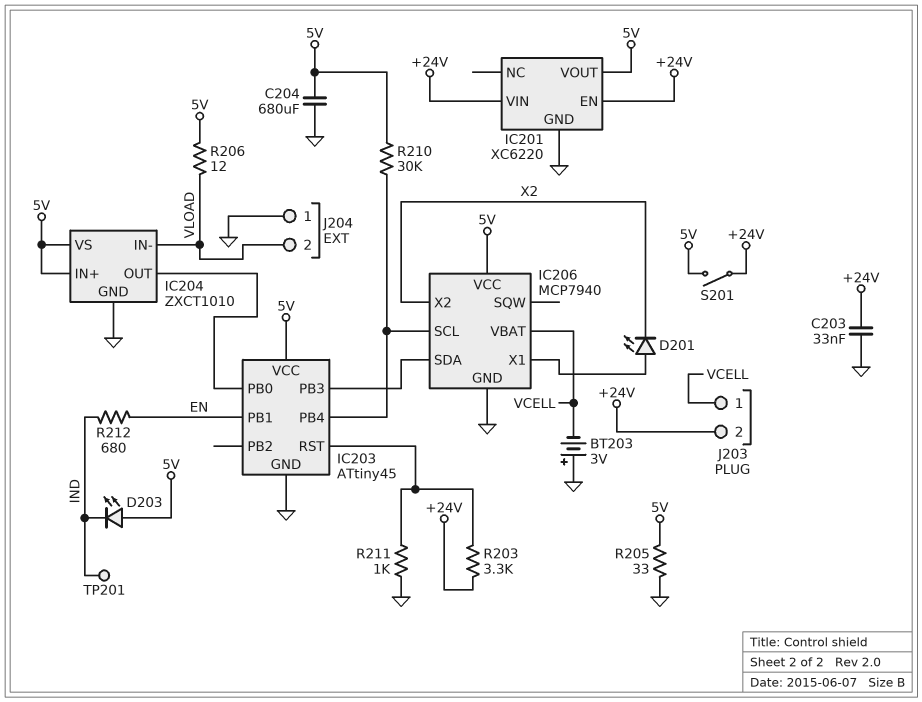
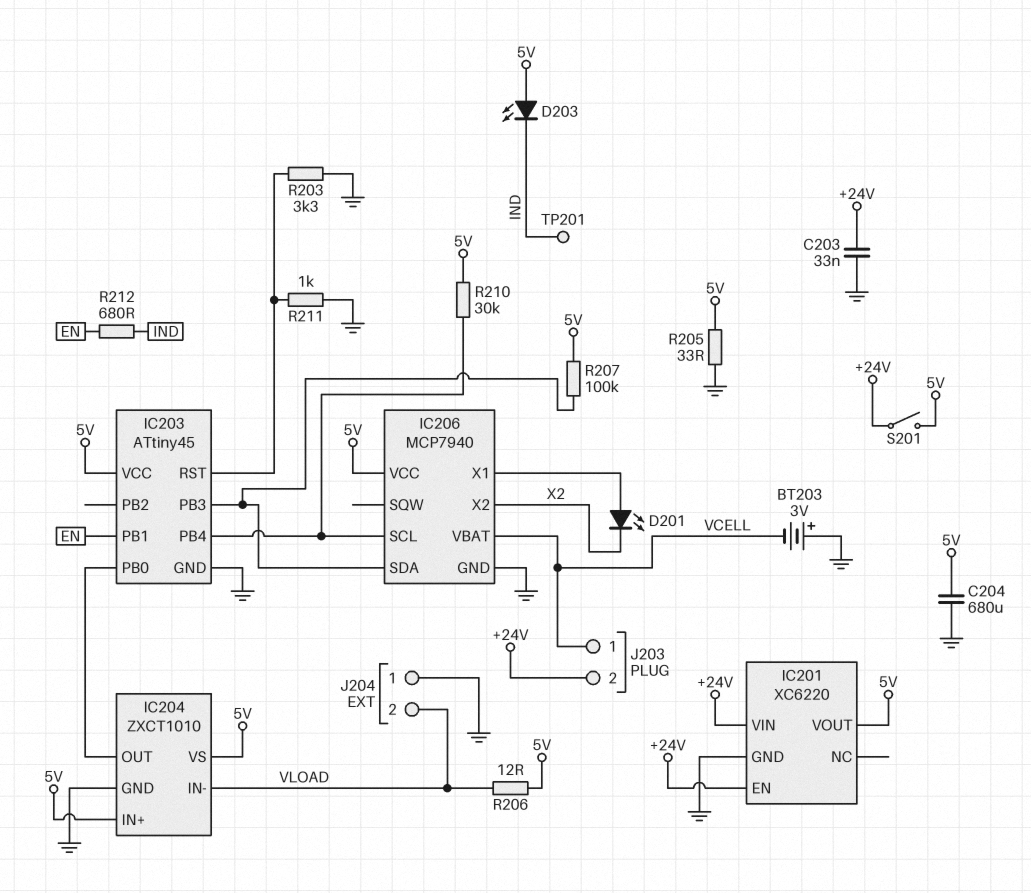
R203: 3.3k (+24V, IC203/RST) -> 3.3k (GND, IC203/RST)
R207: none -> 100k (5V, IC203/PB3)

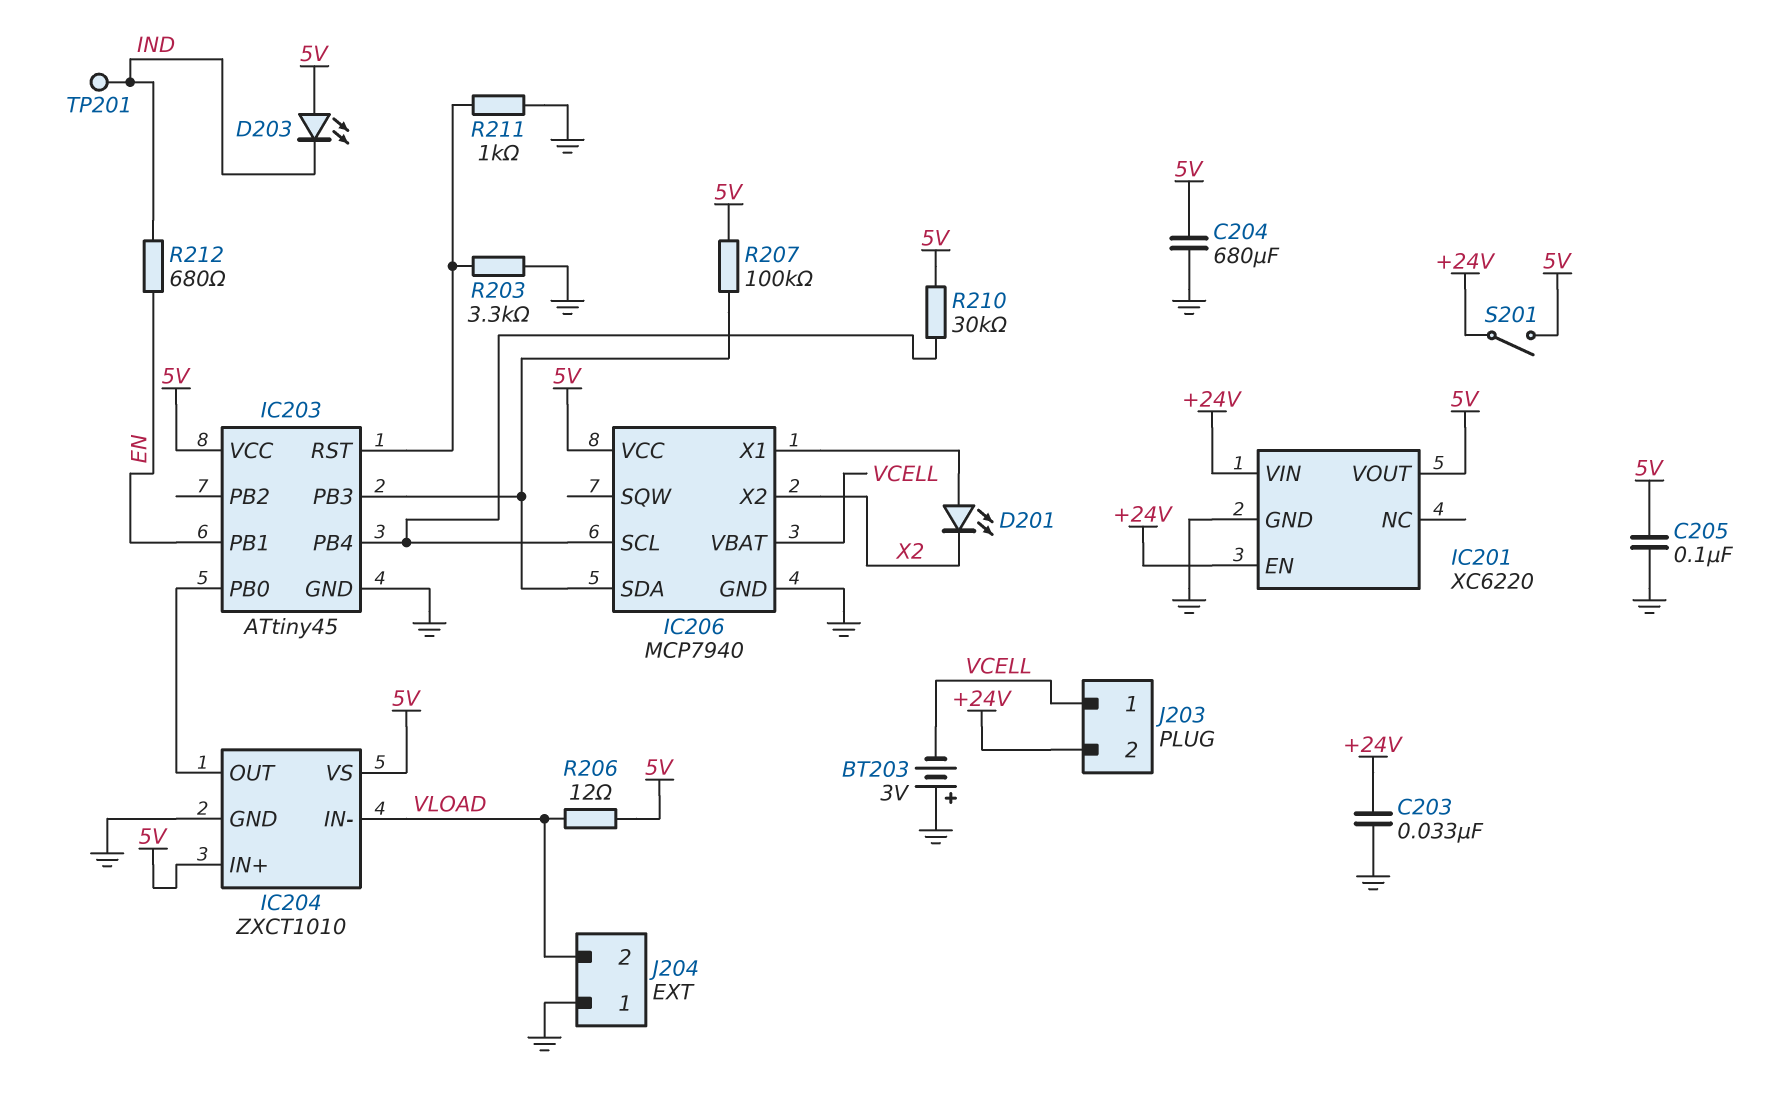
C205: none -> 100nF (5V, GND)
R205: 33 (5V, GND) -> none

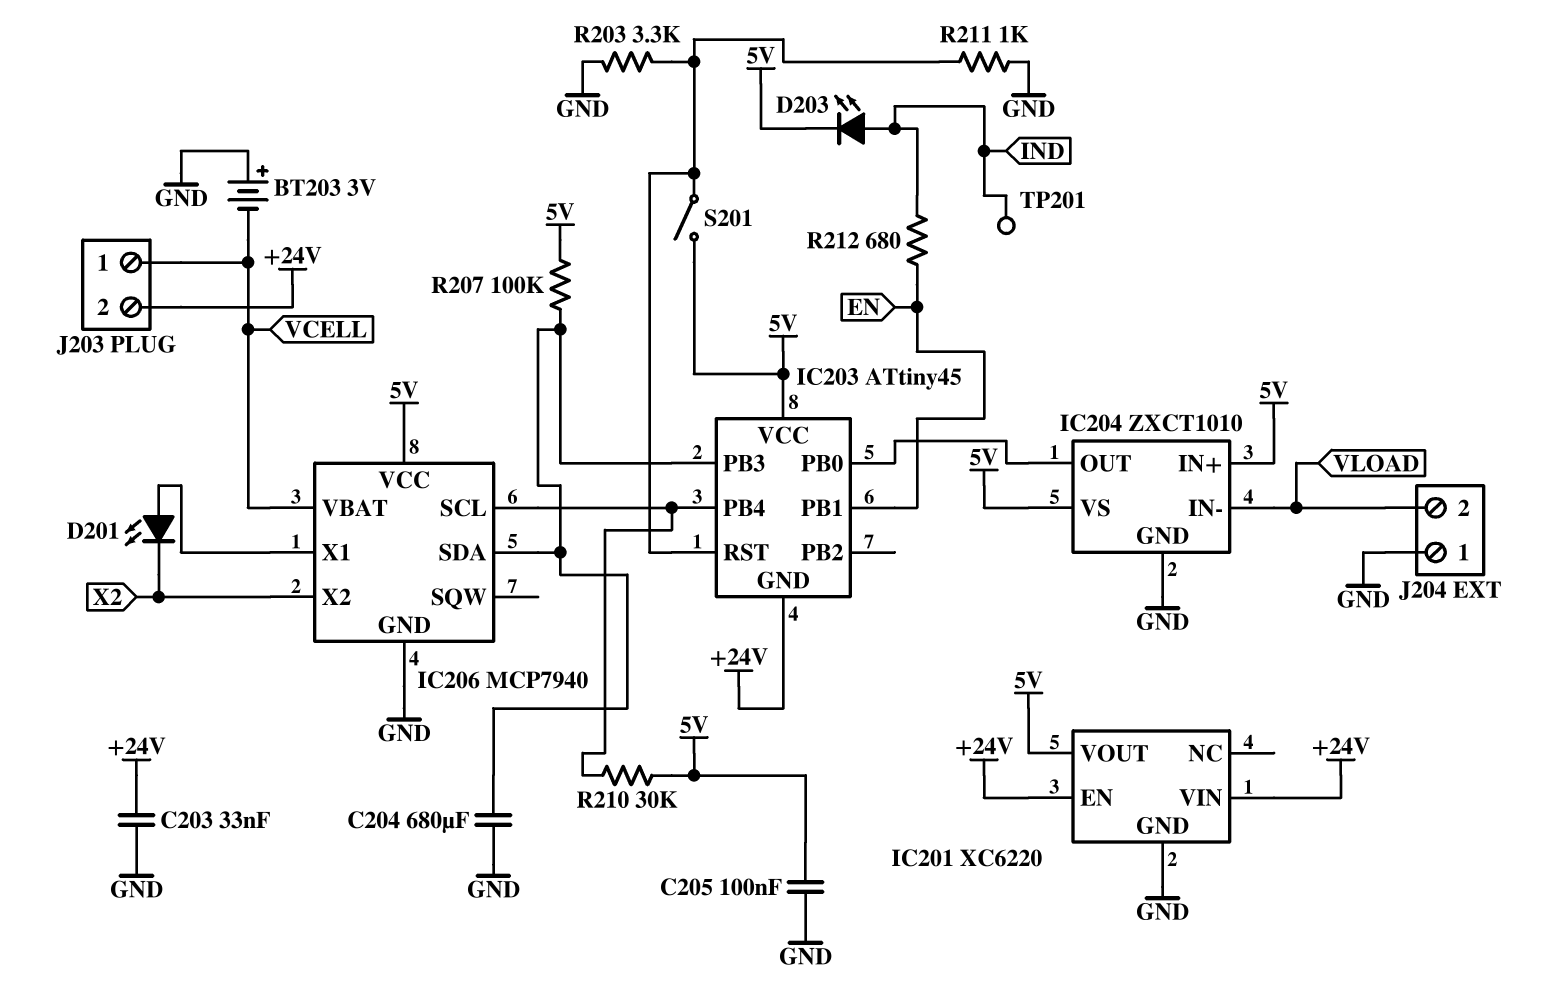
C204: 680uF (5V, GND) -> 680uF (GND, IC203/PB3)
D203: LED (A 5V, K IND) -> LED (A IND, K 5V)
IC203 pin GND: GND -> +24V
R206: 12 (5V, VLOAD) -> none
S201: switch (+24V, 5V) -> switch (5V, IC203/RST)

